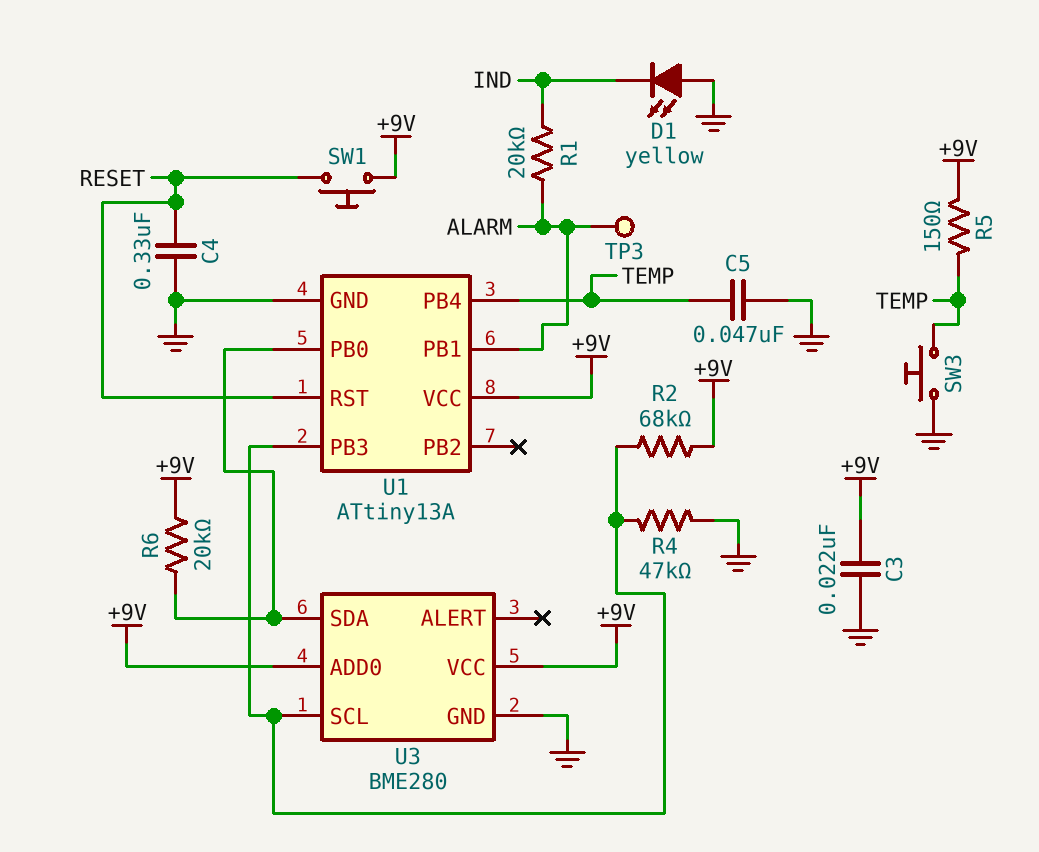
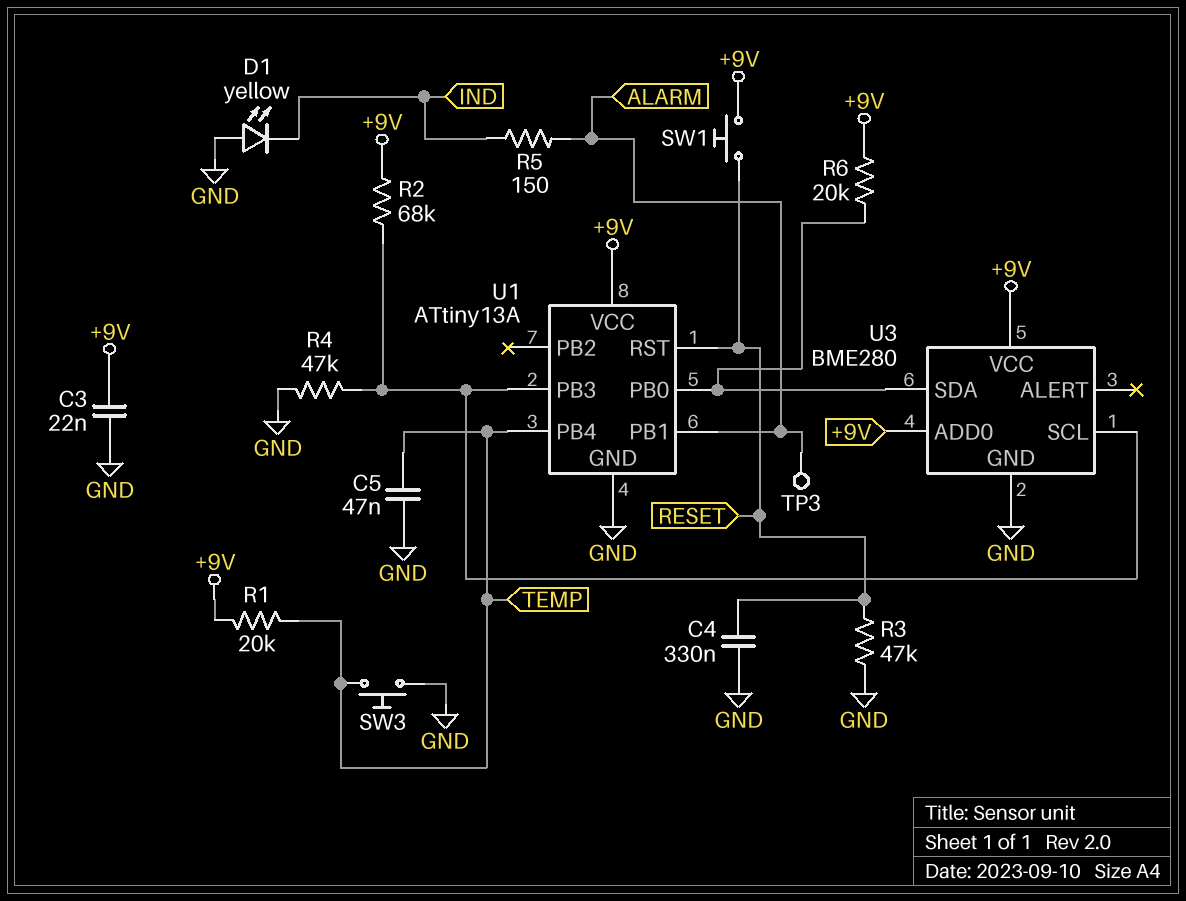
R1: 20k (ALARM, IND) -> 20k (+9V, TEMP)
R3: none -> 47k (GND, RESET)
R5: 150 (+9V, TEMP) -> 150 (ALARM, IND)

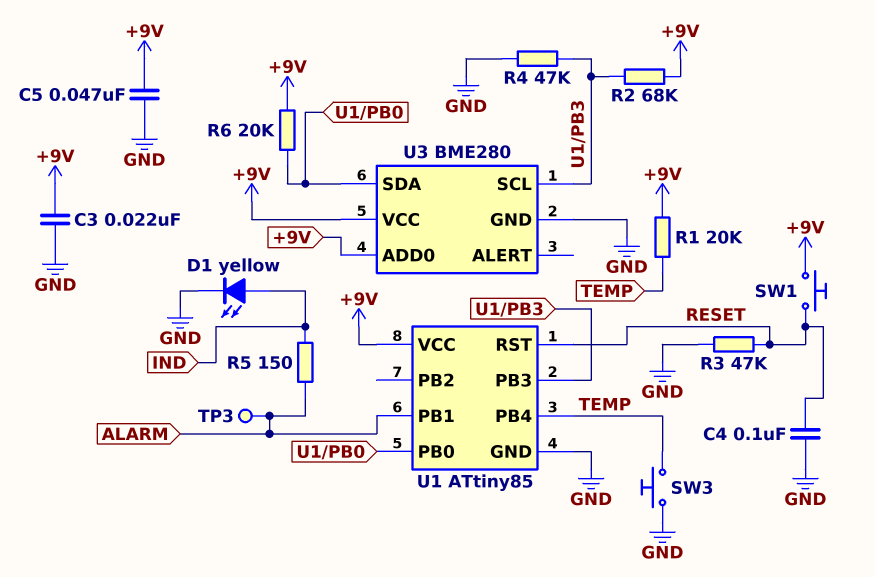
C4: 330nF (GND, RESET) -> 100nF (GND, RESET)
C5: 47nF (GND, TEMP) -> 47nF (+9V, GND)
D1: LED yellow (A GND, K IND) -> LED yellow (A IND, K GND)
U1: ATtiny13A -> ATtiny85

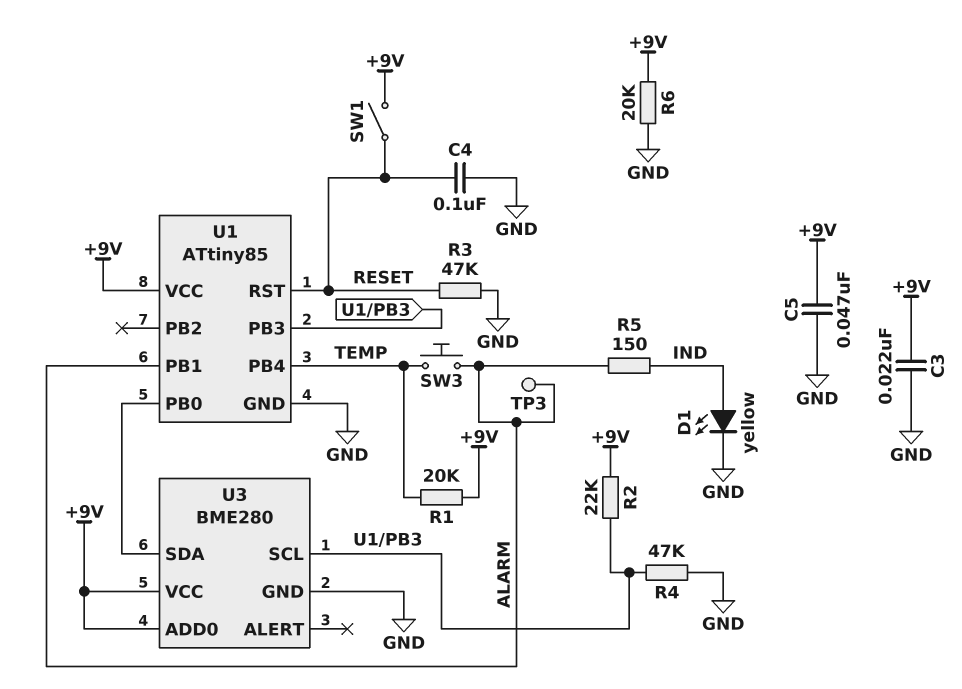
R2: 68k (+9V, U1/PB3) -> 22k (+9V, U1/PB3)
R6: 20k (+9V, U1/PB0) -> 20k (+9V, GND)
SW1: button (+9V, RESET) -> switch (+9V, RESET)
SW3: button (GND, TEMP) -> button (ALARM, TEMP)

